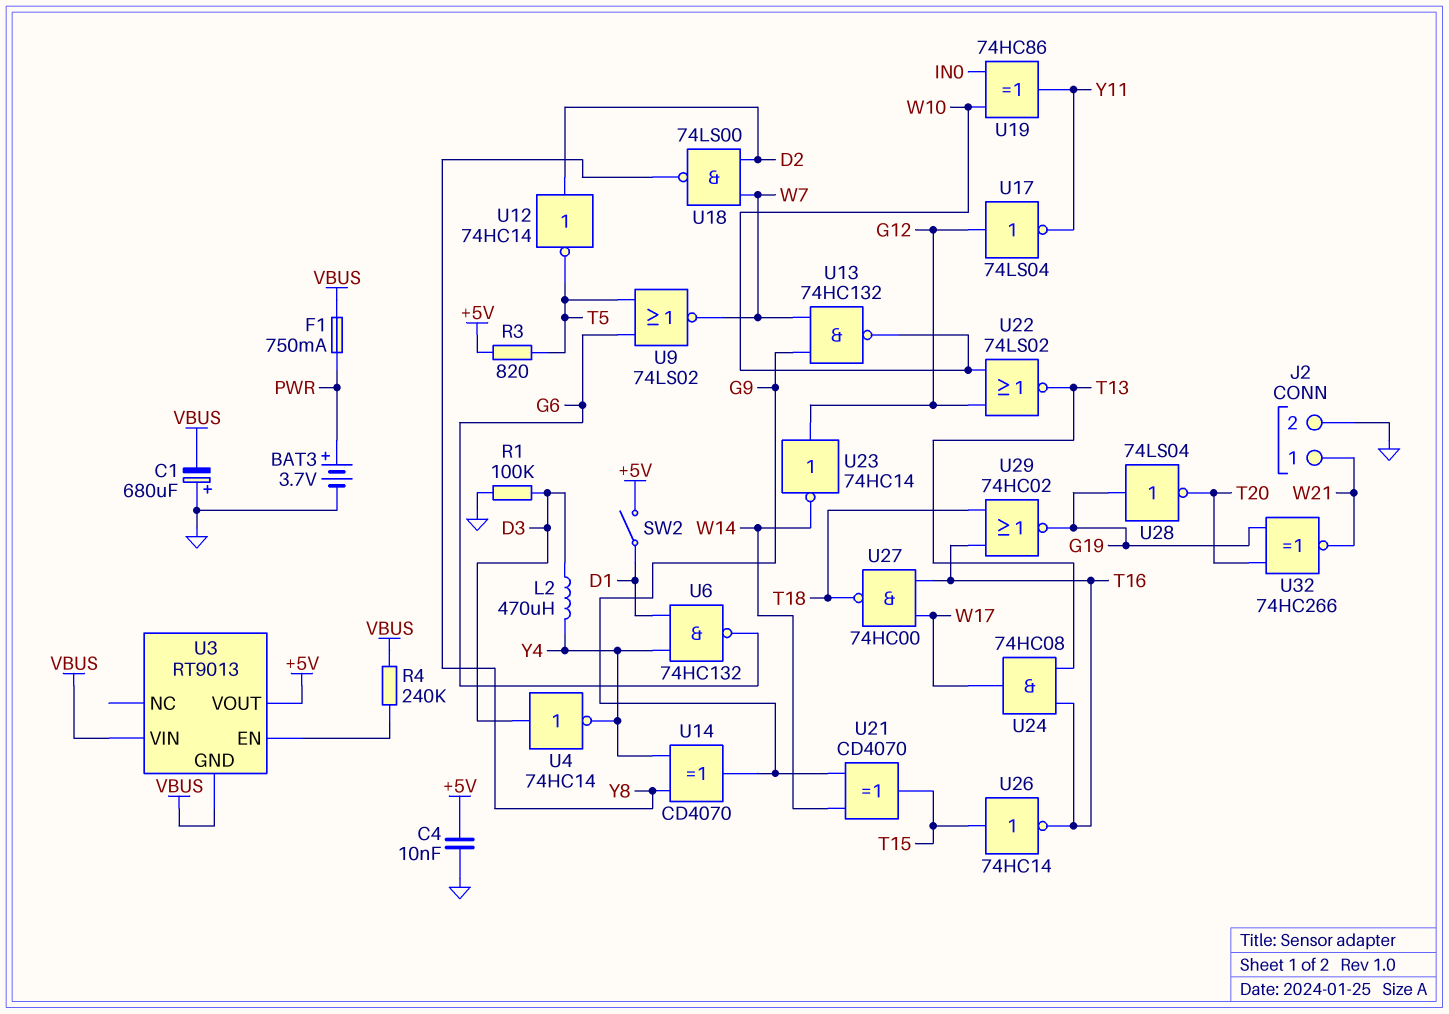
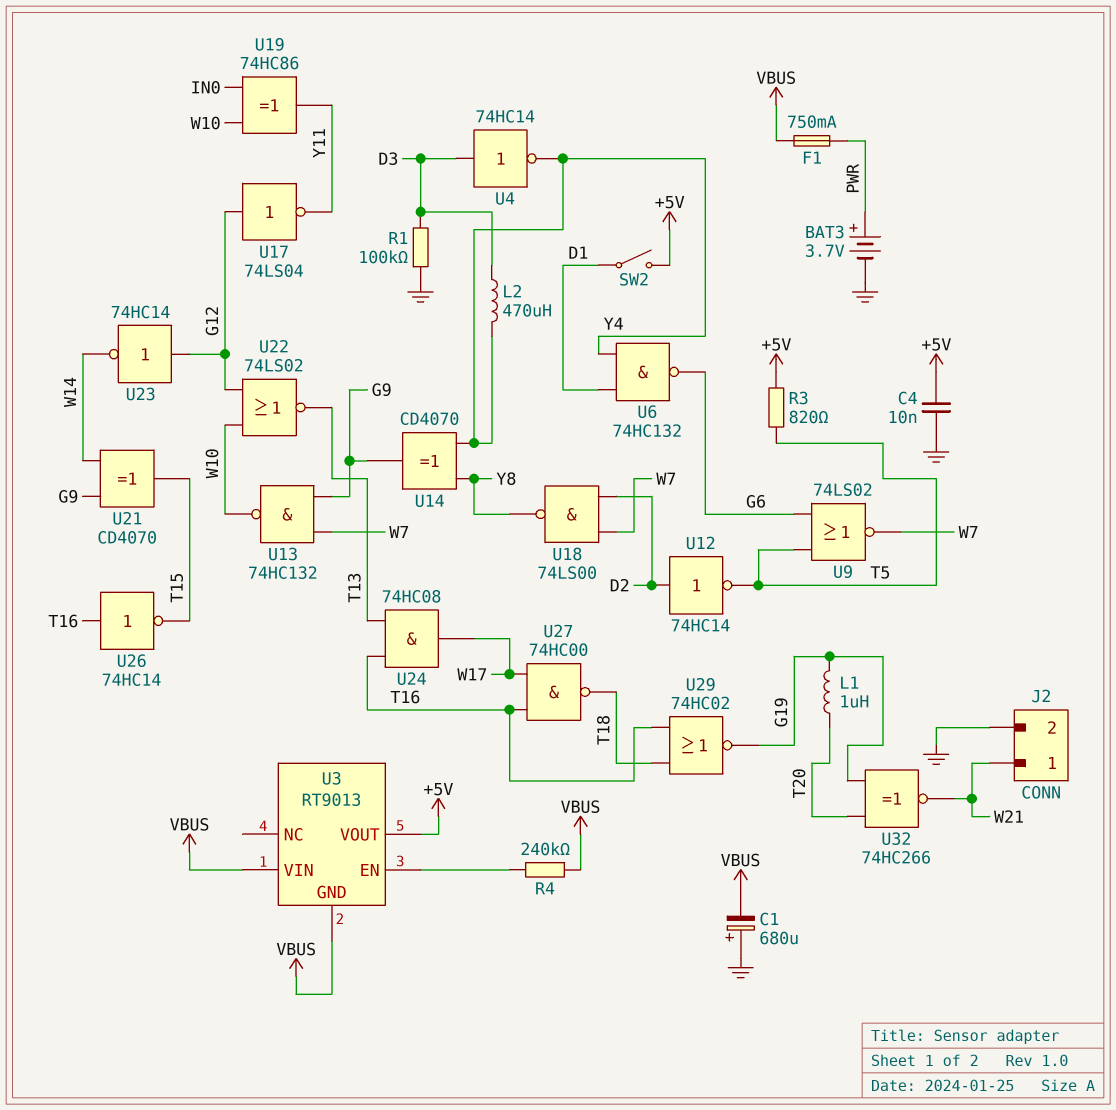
L1: none -> 1uH (G19, T20)
U26: NOT 74HC14 (in T15, out T16) -> NOT 74HC14 (in T16, out T15)
U28: NOT 74LS04 (in G19, out T20) -> none

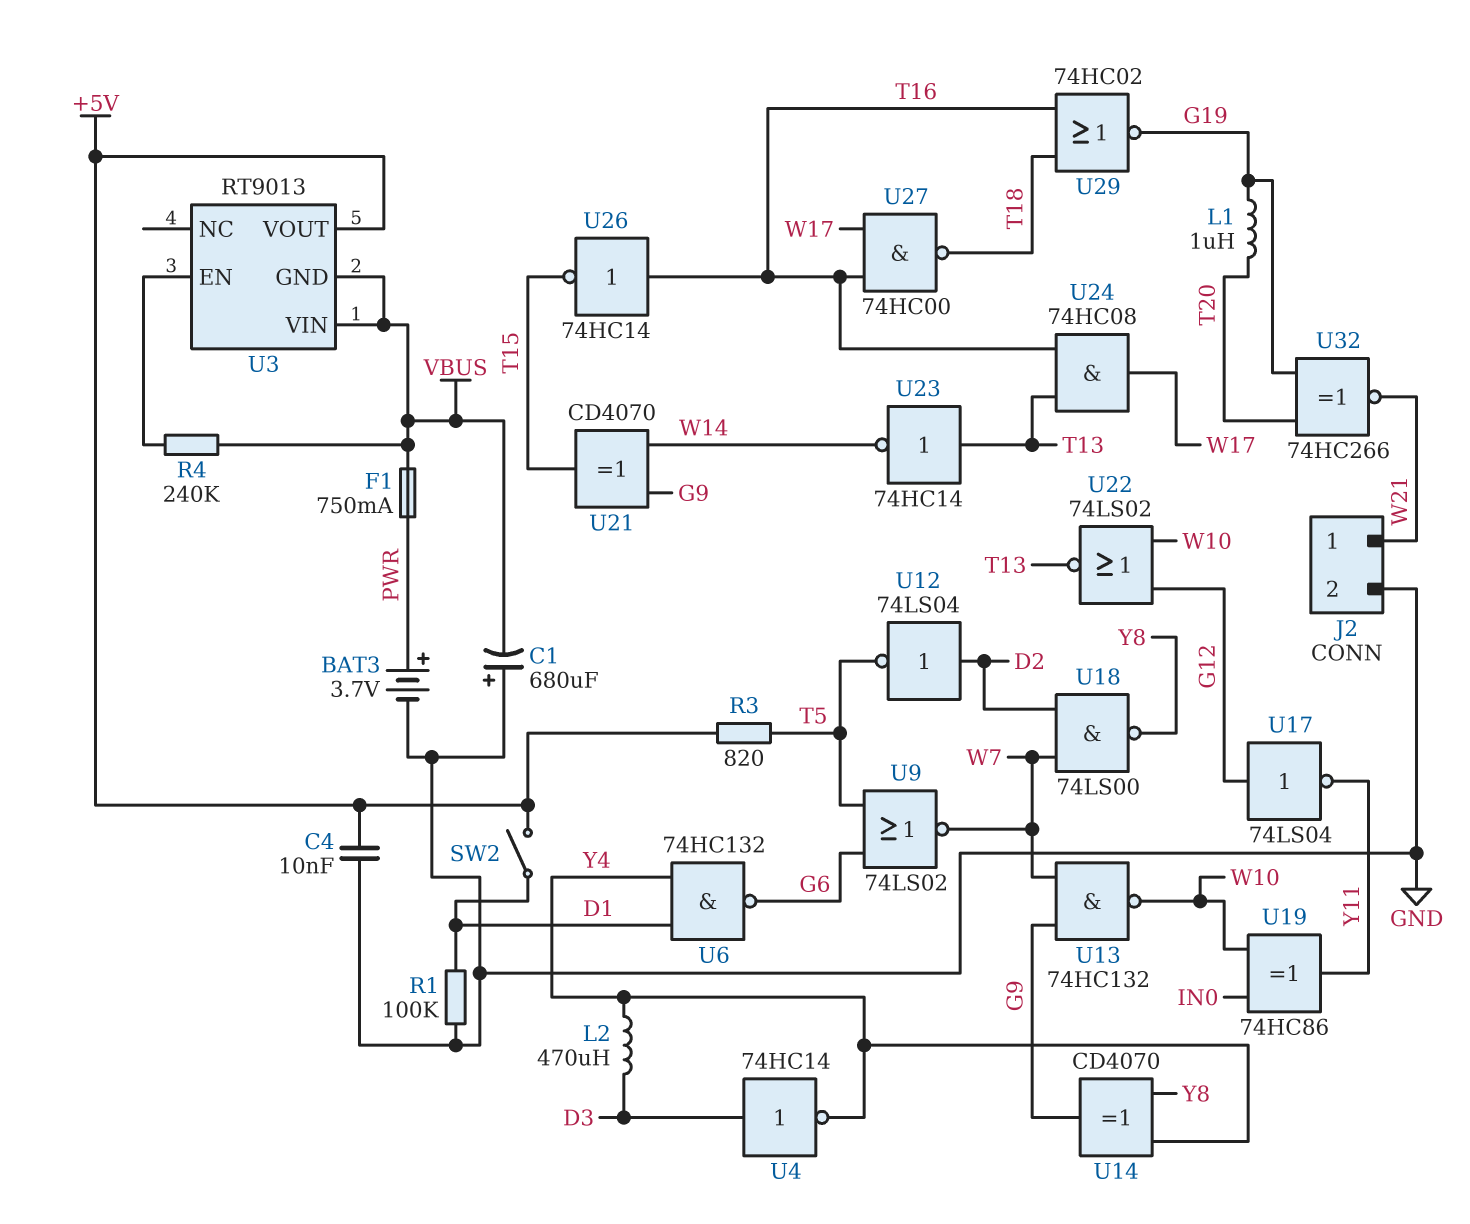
R1: 100k (D3, GND) -> 100k (D1, GND)
U12: NOT 74HC14 (in D2, out T5) -> NOT 74LS04 (in D2, out T5)
U23: NOT 74HC14 (in G12, out W14) -> NOT 74HC14 (in T13, out W14)

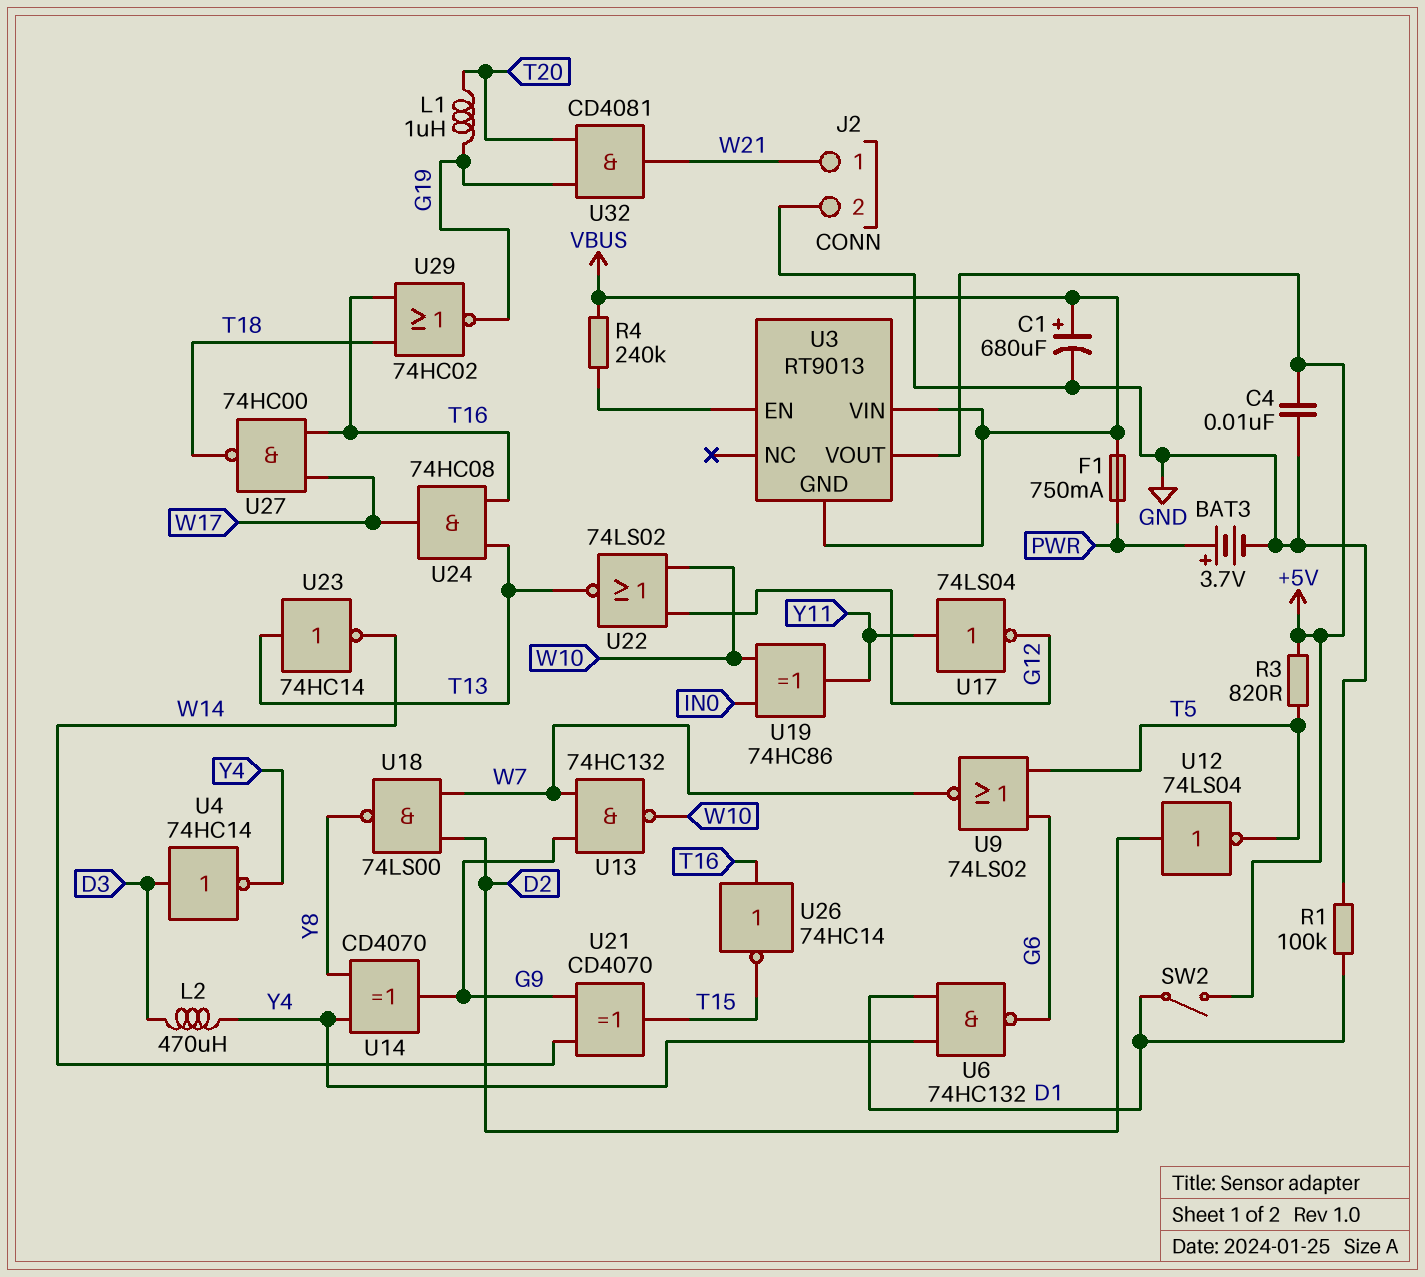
C1: 680uF (plus GND, minus VBUS) -> 680uF (plus VBUS, minus GND)
U17: NOT 74LS04 (in G12, out Y11) -> NOT 74LS04 (in Y11, out G12)
U32: XNOR 74HC266 (in G19, in T20, out W21) -> AND CD4081 (in G19, in T20, out W21)

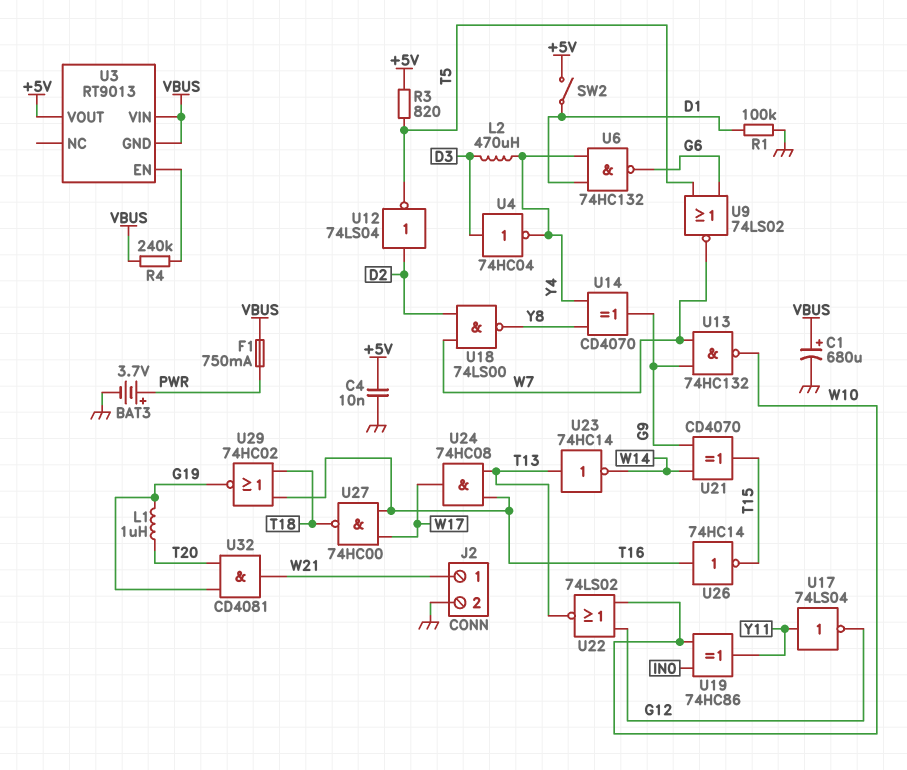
U4: NOT 74HC14 (in D3, out Y4) -> NOT 74HC04 (in D3, out Y4)

